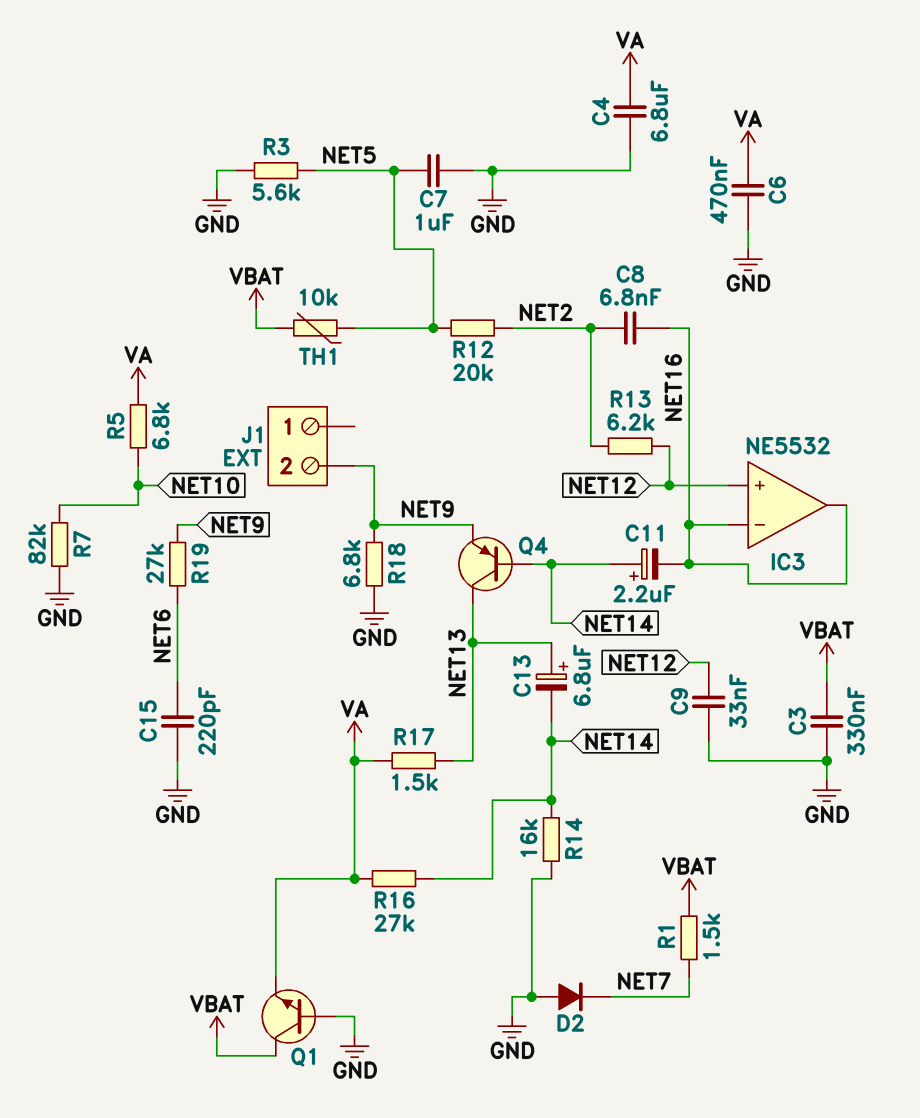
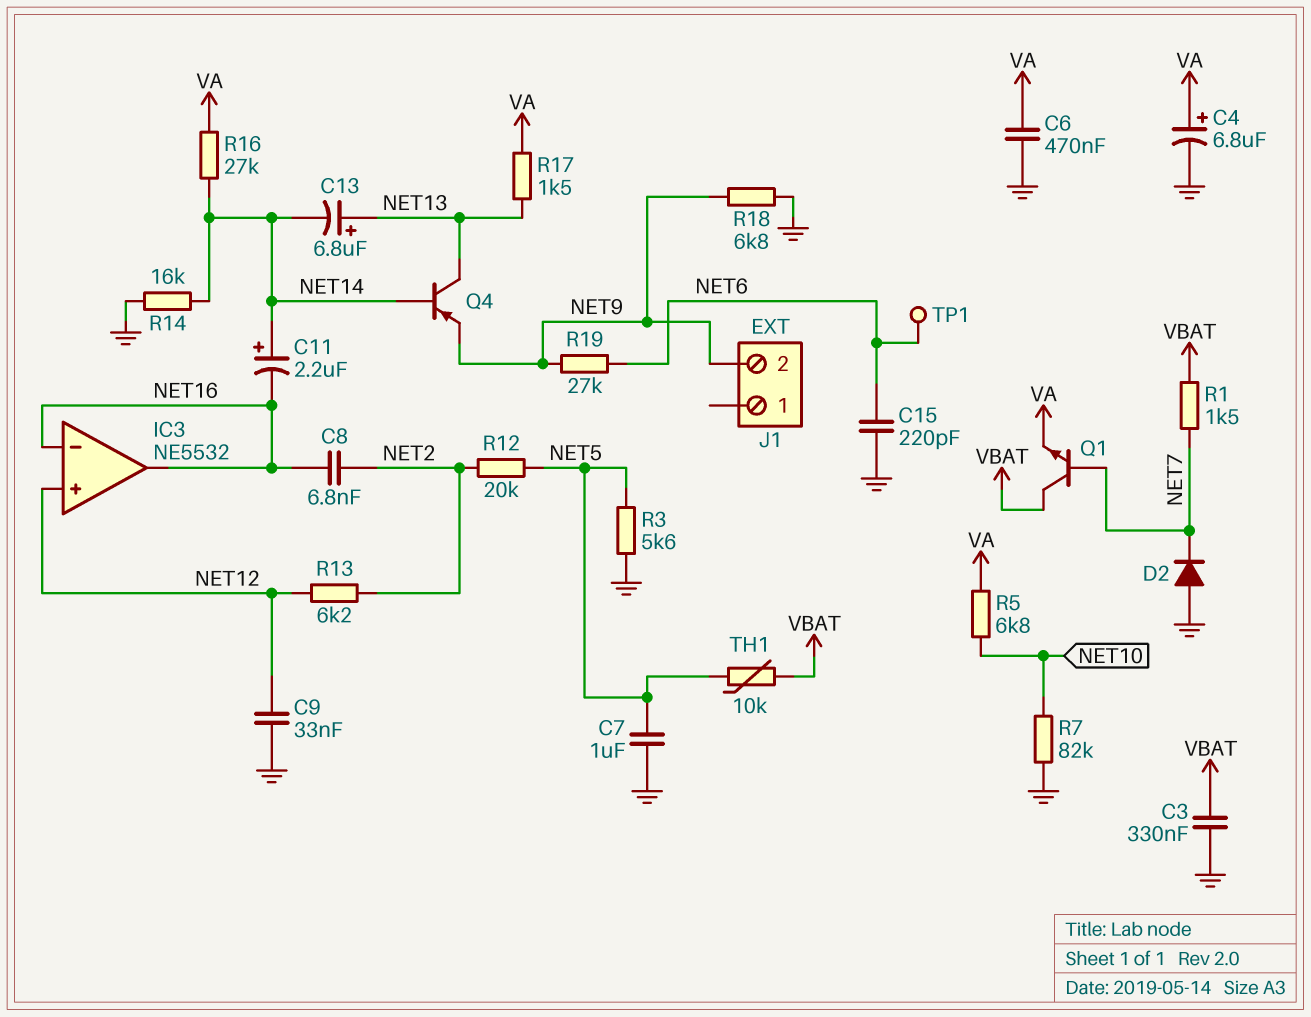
C4: 6.8uF (GND, VA) -> 6.8uF (plus VA, minus GND)
Q1: NPN (B GND, C VBAT, E VA) -> NPN (B NET7, C VBAT, E VA)
TP1: none -> test point (NET6)

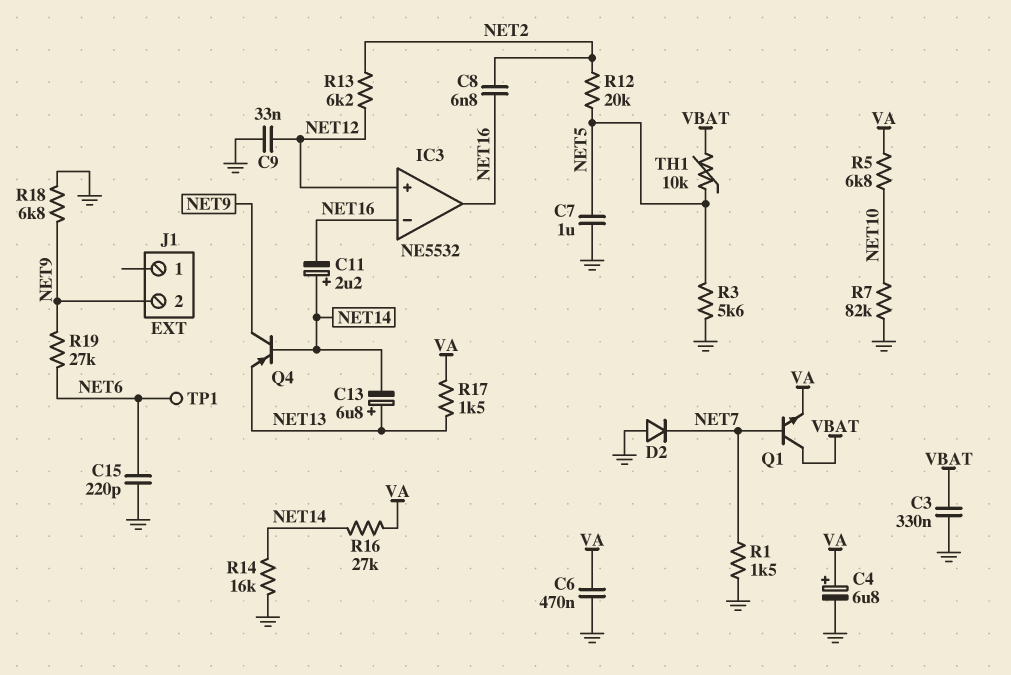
Q4: PNP (B NET14, C NET13, E NET9) -> PNP (B NET14, C NET9, E NET13)
R1: 1.5k (NET7, VBAT) -> 1.5k (GND, NET7)

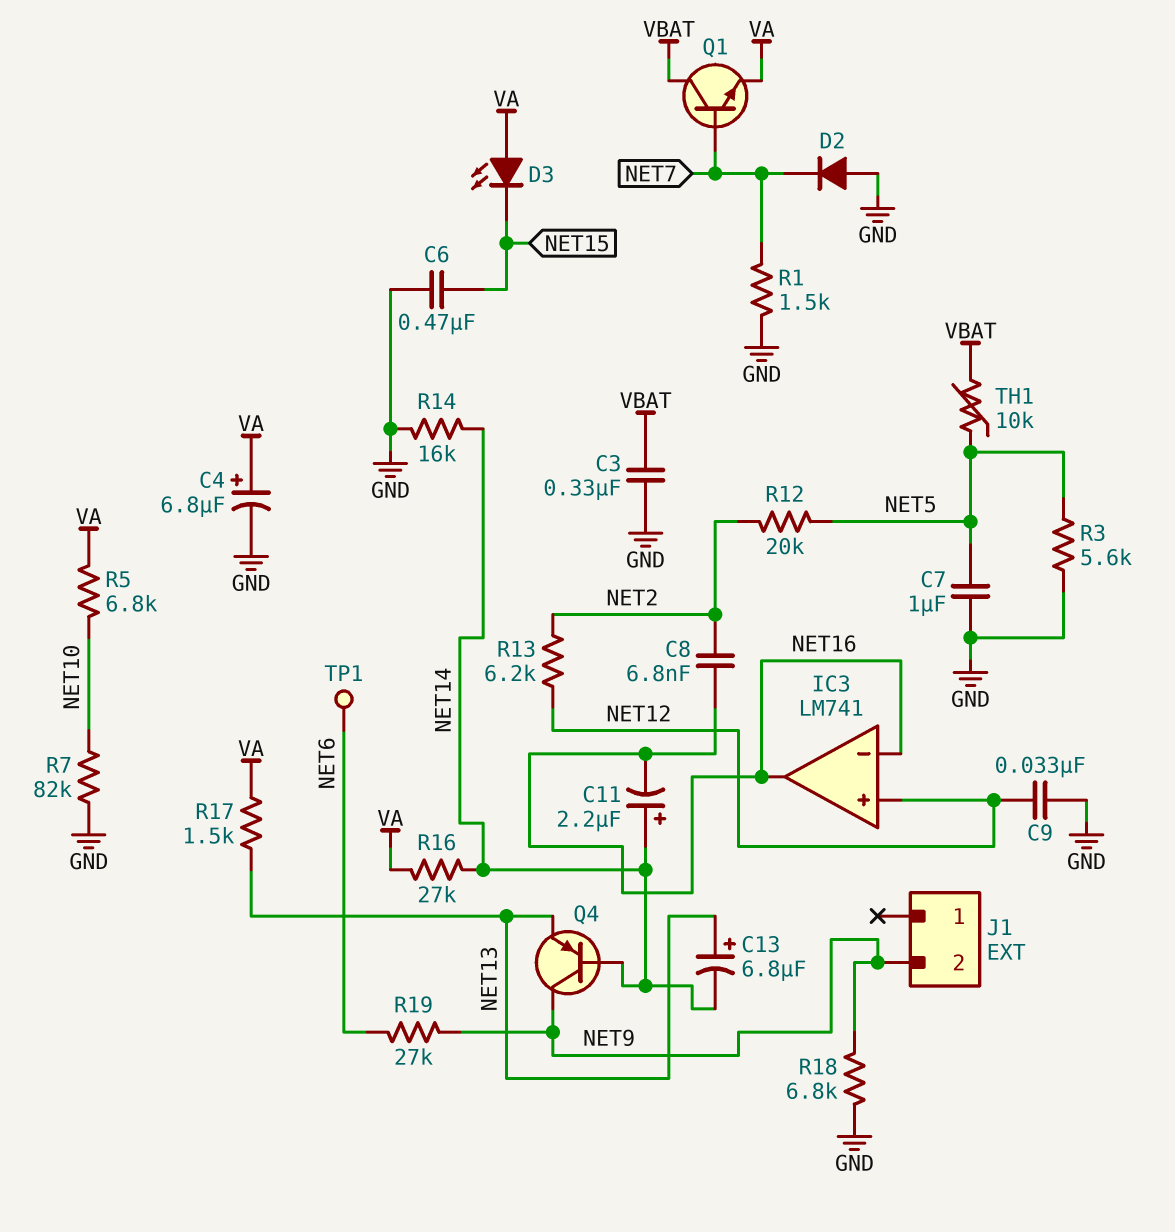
C6: 470nF (GND, VA) -> 470nF (GND, NET15)
C15: 220pF (GND, NET6) -> none
D3: none -> LED (A VA, K NET15)
IC3: NE5532 -> LM741

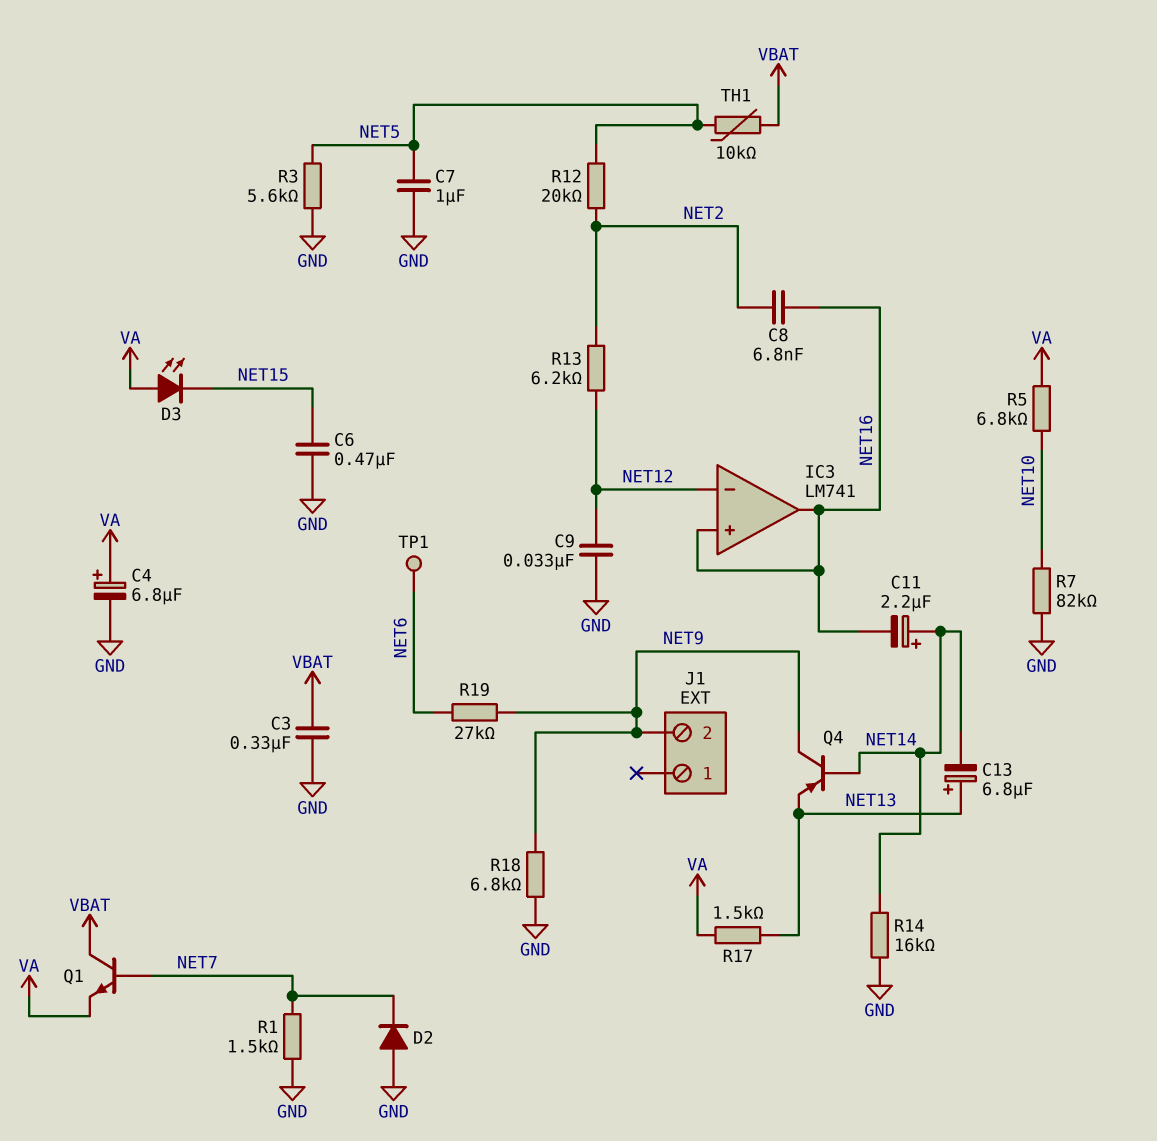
IC3 pin in+: NET12 -> NET16
IC3 pin in-: NET16 -> NET12
R16: 27k (NET14, VA) -> none

